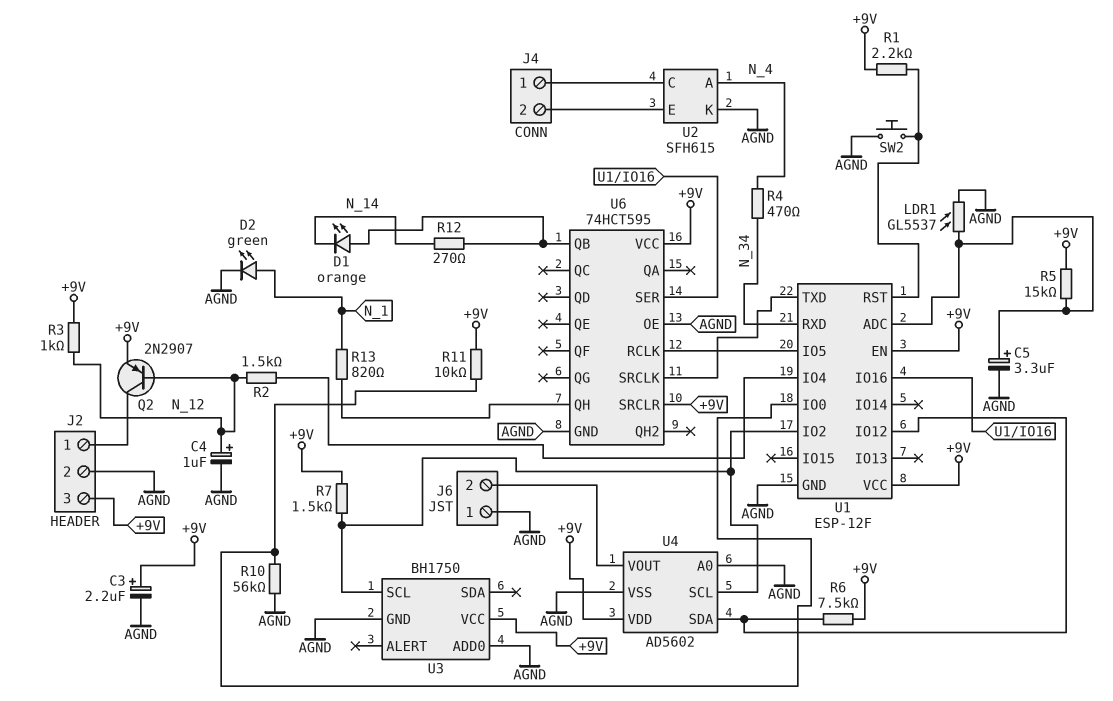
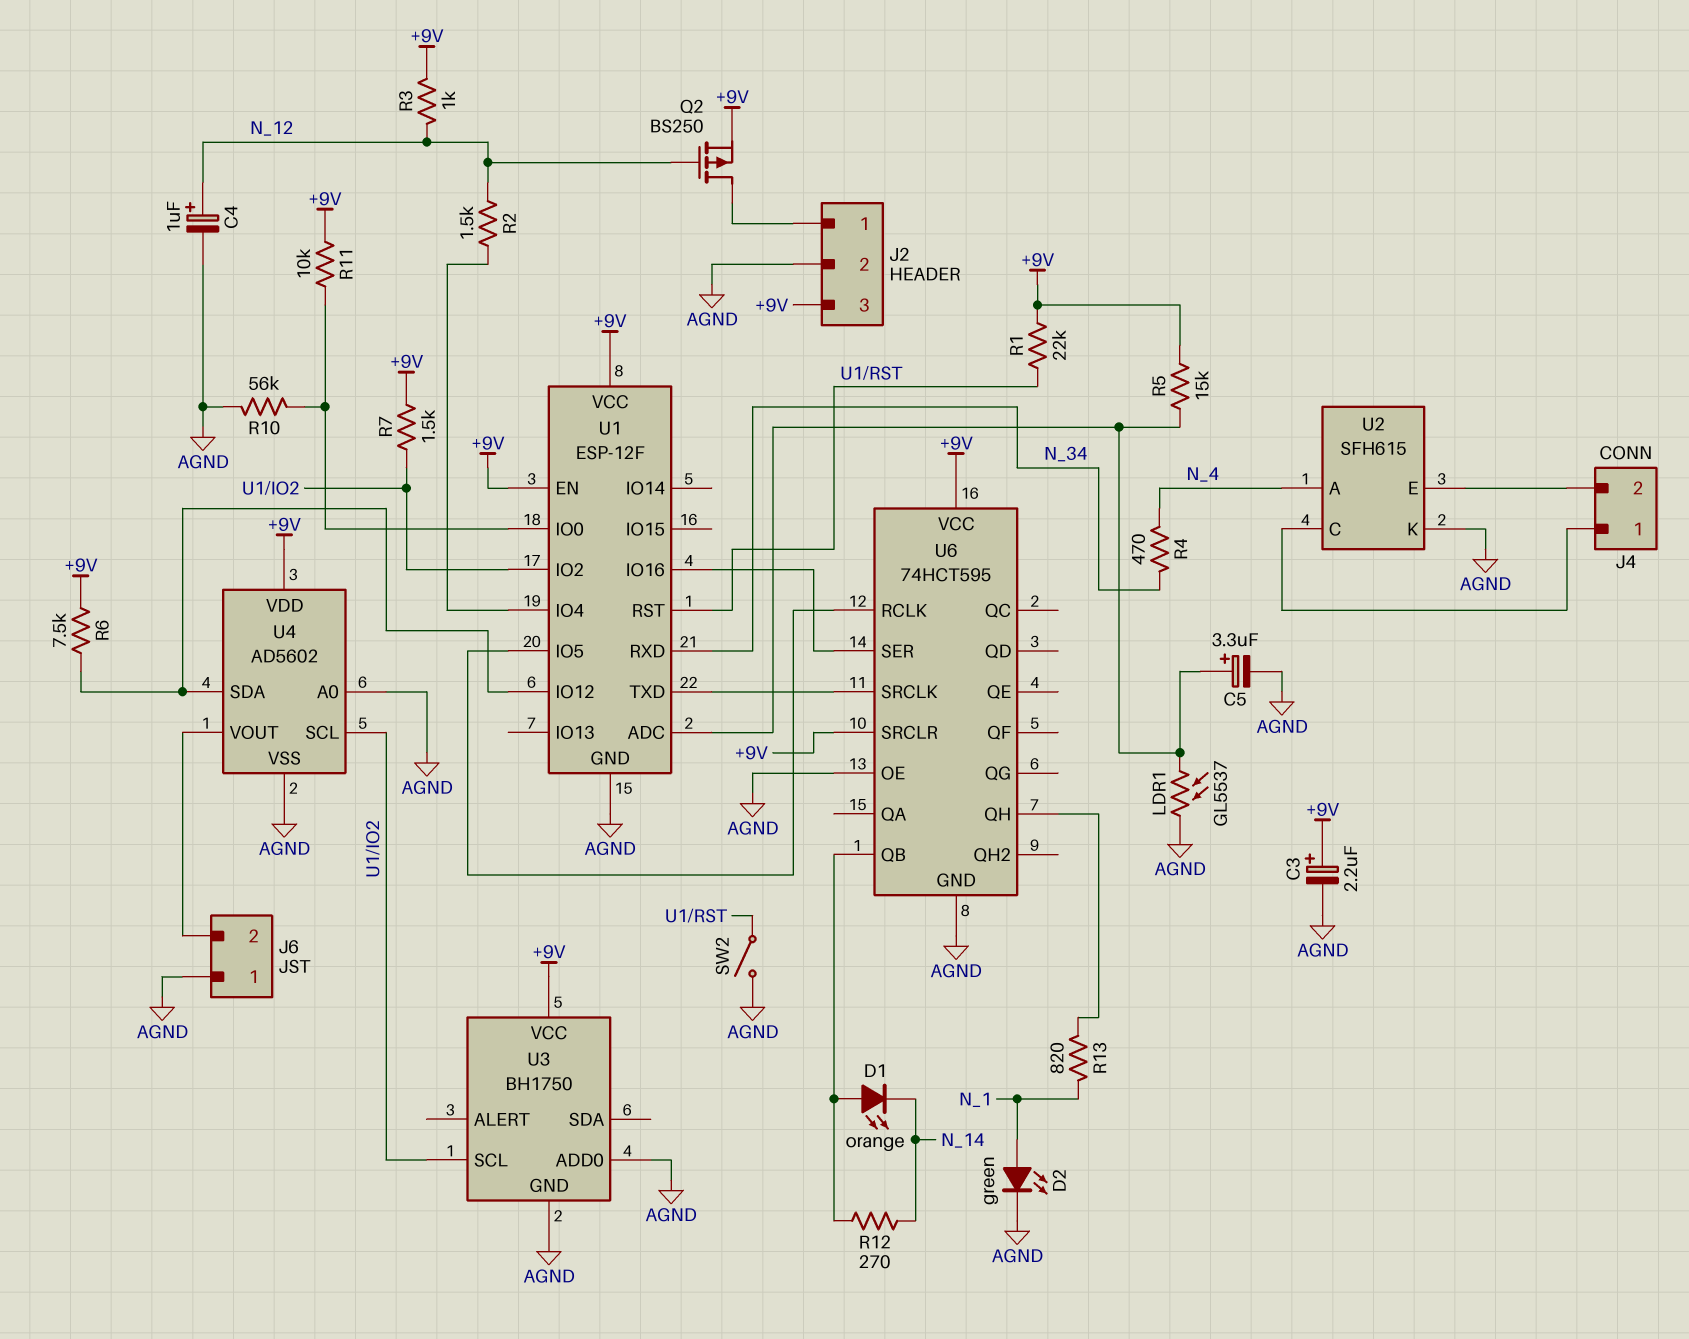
Q2: PNP 2N2907 (B N_12, C J2/1, E +9V) -> PMOS BS250 (G N_12, D J2/1, S +9V)
R1: 2.2k (+9V, U1/RST) -> 22k (+9V, U1/RST)
SW2: button (AGND, U1/RST) -> switch (AGND, U1/RST)

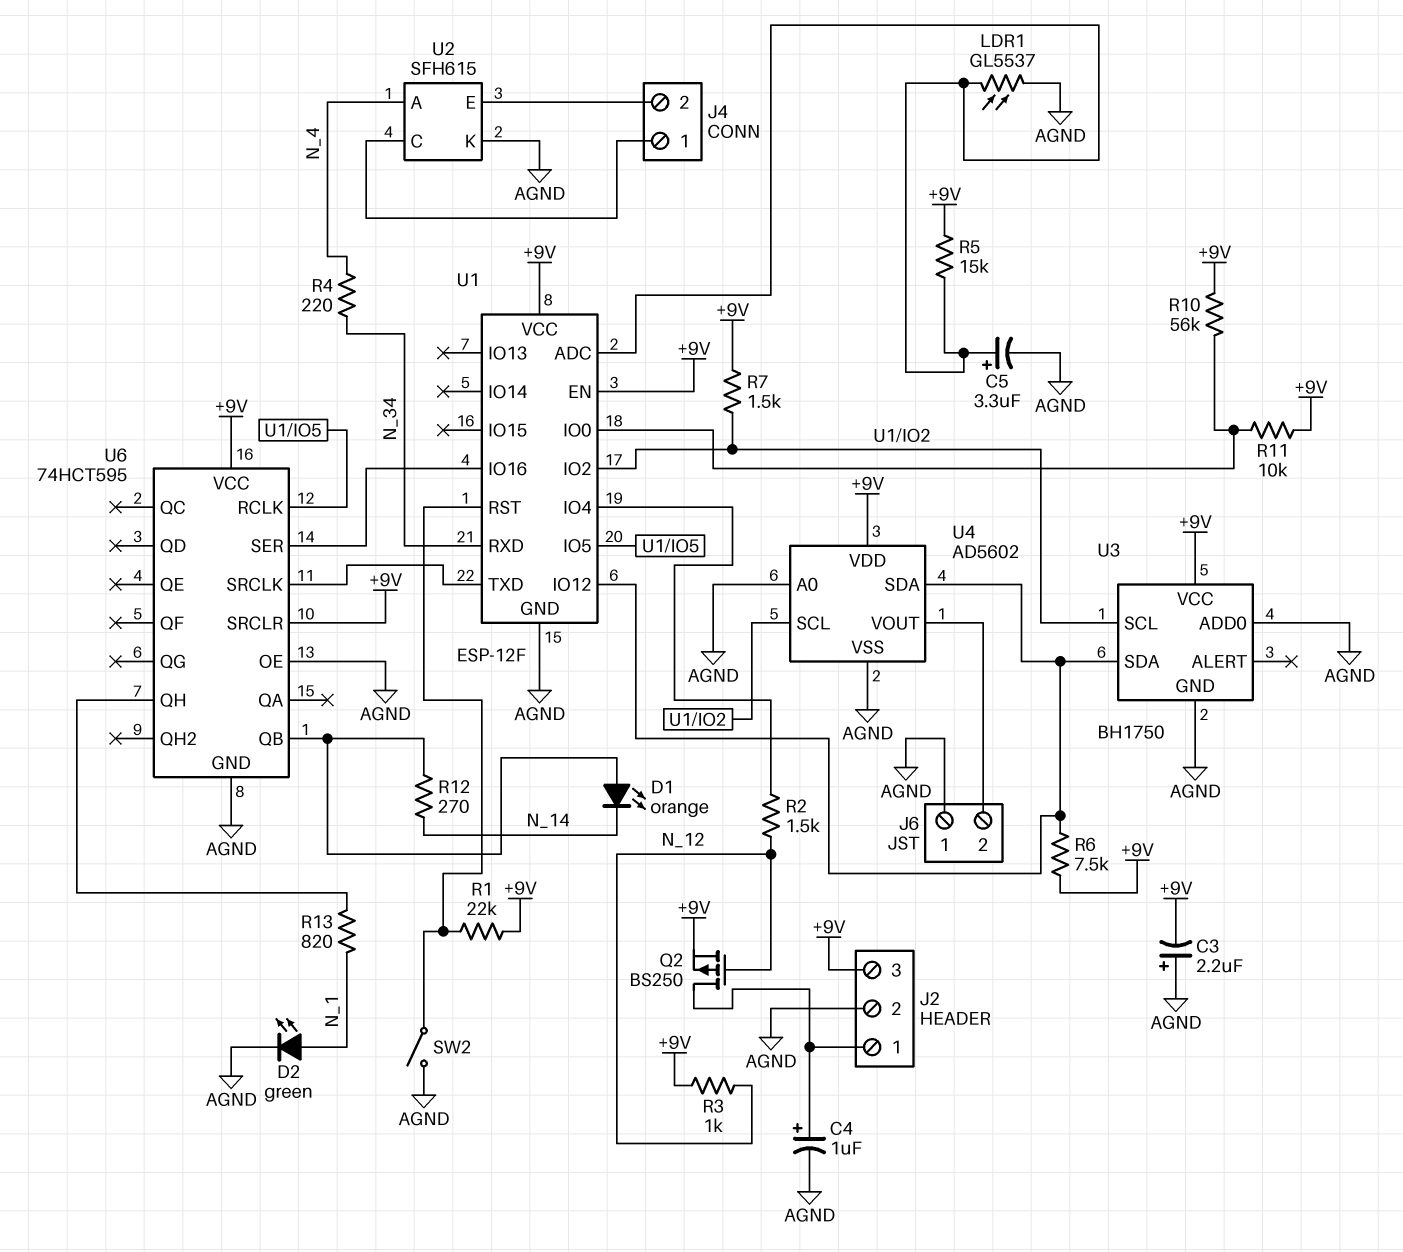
C3: 2.2uF (plus +9V, minus AGND) -> 2.2uF (plus AGND, minus +9V)
C4: 1uF (plus N_12, minus AGND) -> 1uF (plus J2/1, minus AGND)
R4: 470 (N_4, N_34) -> 220 (N_4, N_34)
R10: 56k (AGND, U1/IO0) -> 56k (+9V, U1/IO0)
U3 pin SDA: none -> U1/IO12

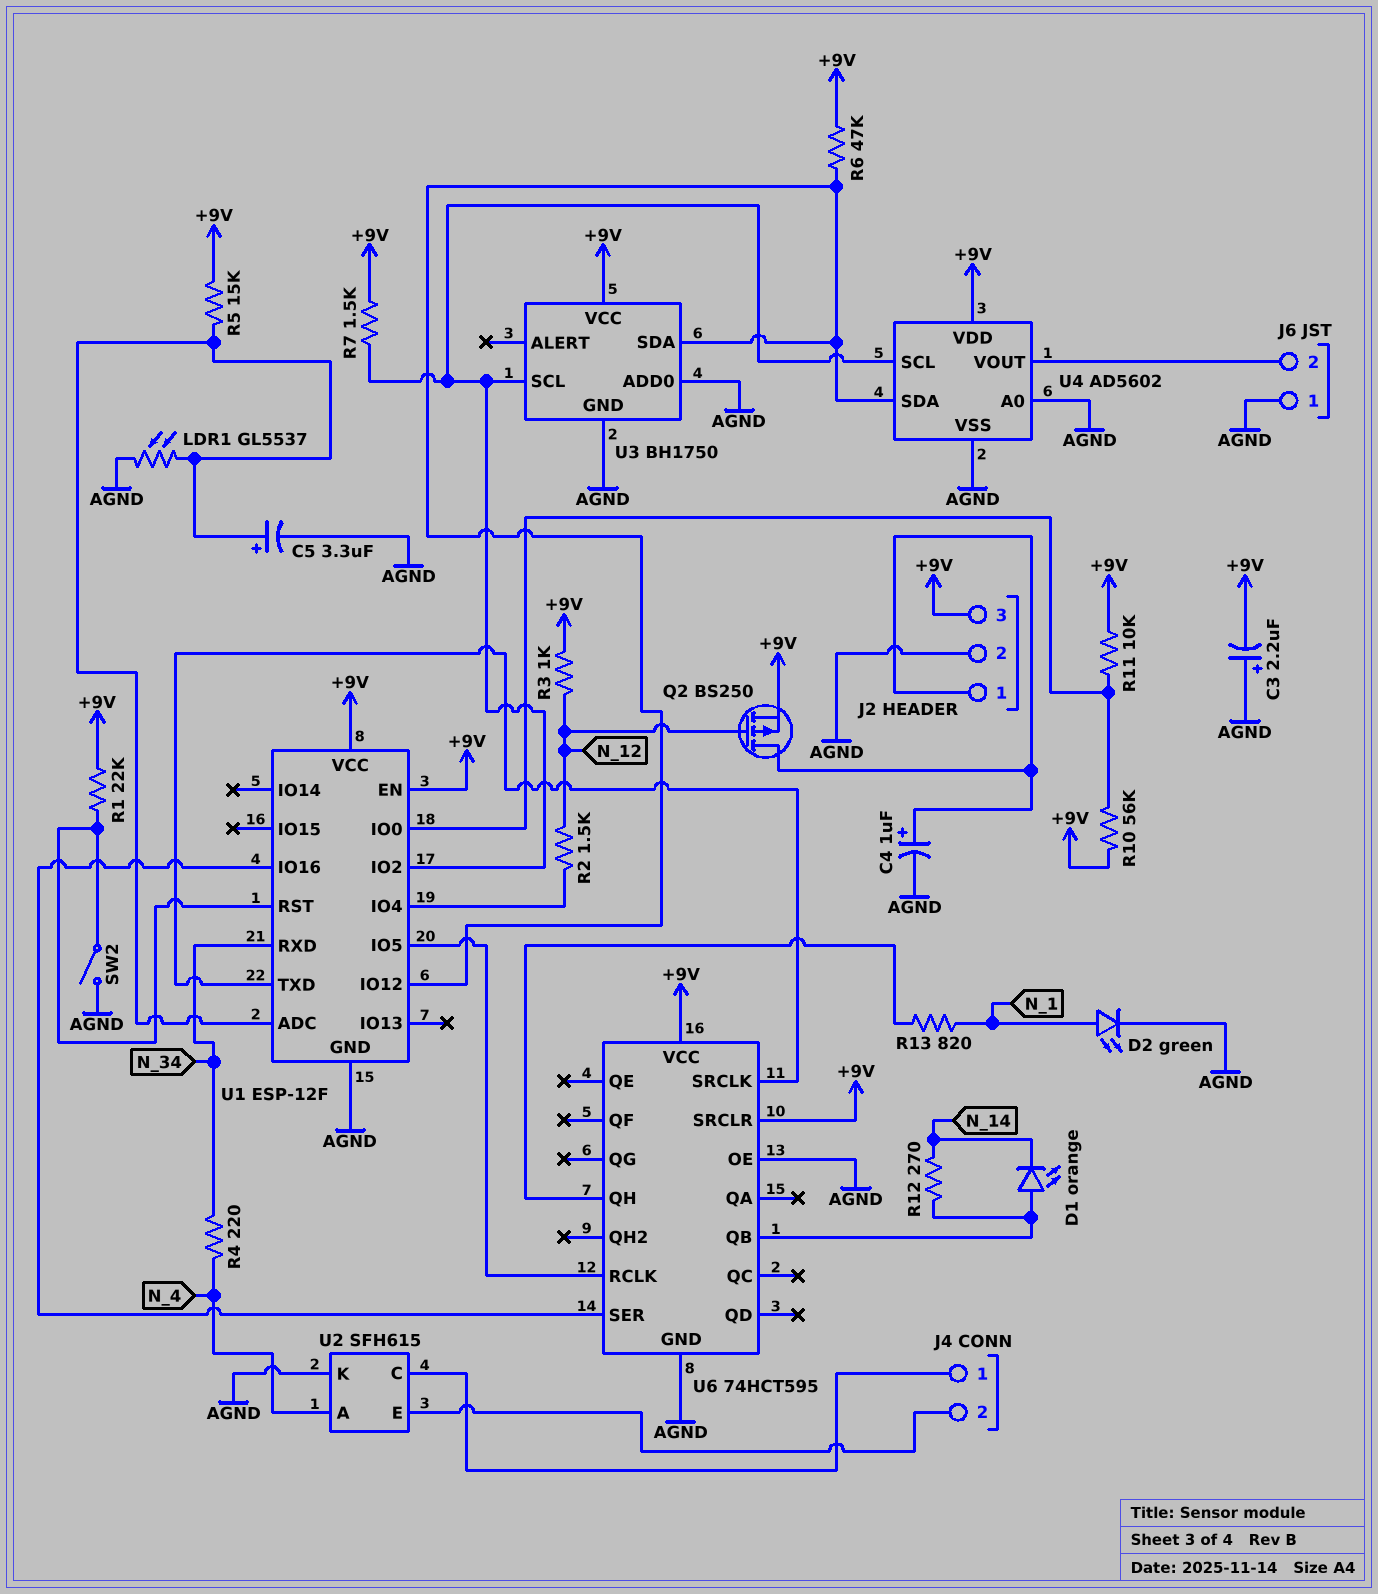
R6: 7.5k (+9V, U1/IO12) -> 47k (+9V, U1/IO12)

